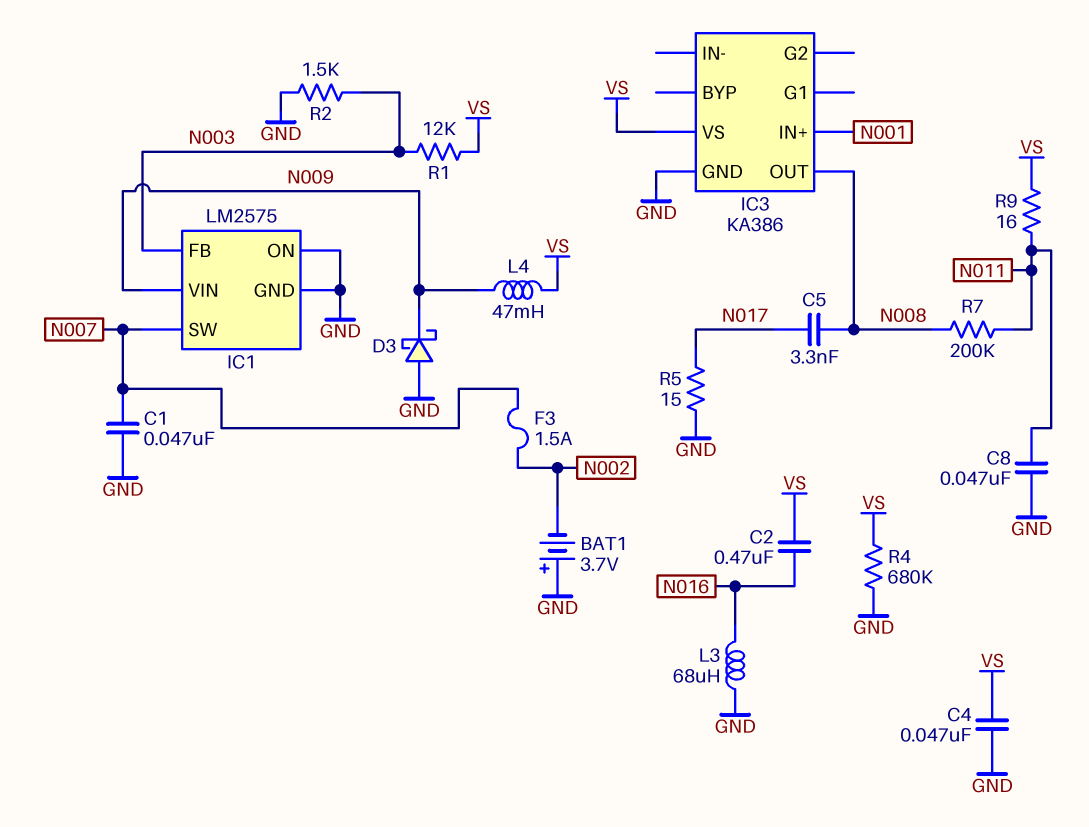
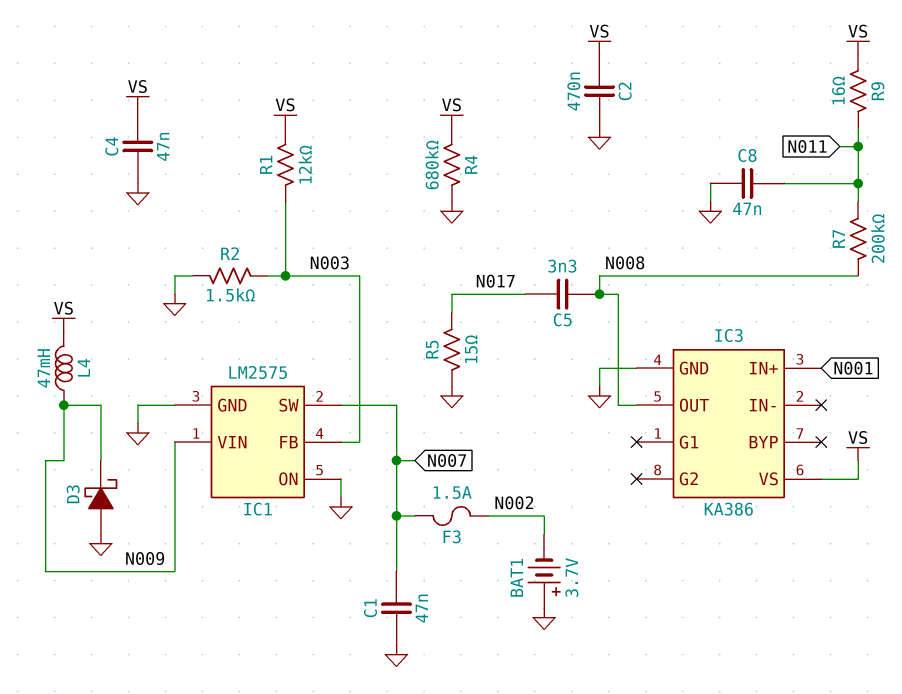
C2: 470nF (N016, VS) -> 470nF (GND, VS)
L3: 68uH (GND, N016) -> none

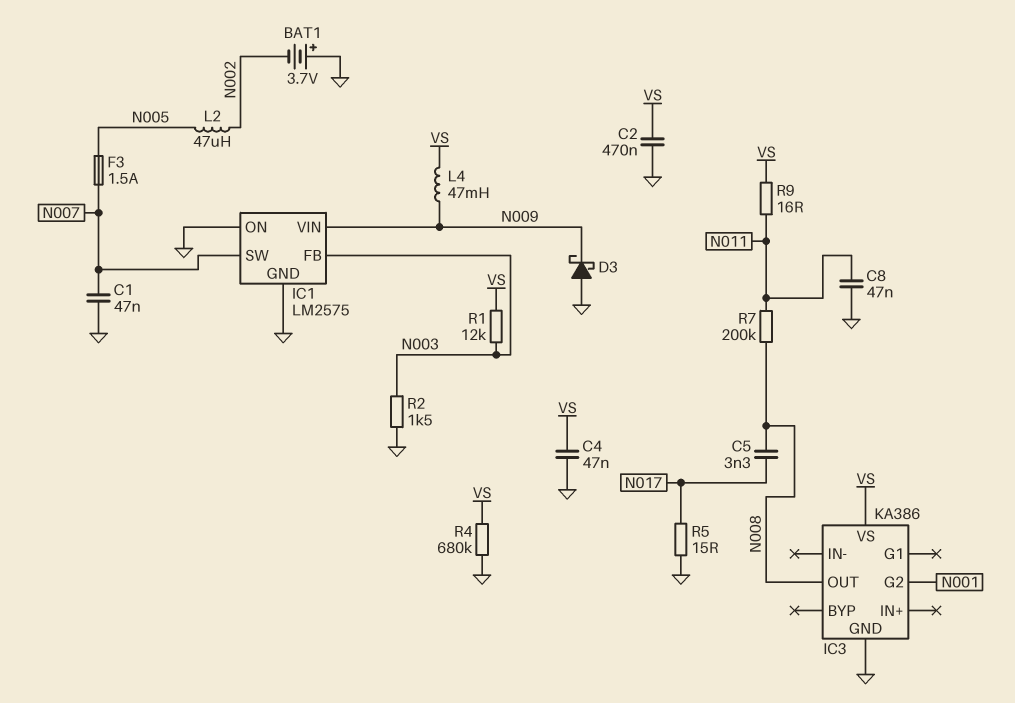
F3: 1.5A (N002, N007) -> 1.5A (N005, N007)
IC3 pin G2: none -> N001
IC3 pin IN+: N001 -> none
L2: none -> 47uH (N002, N005)

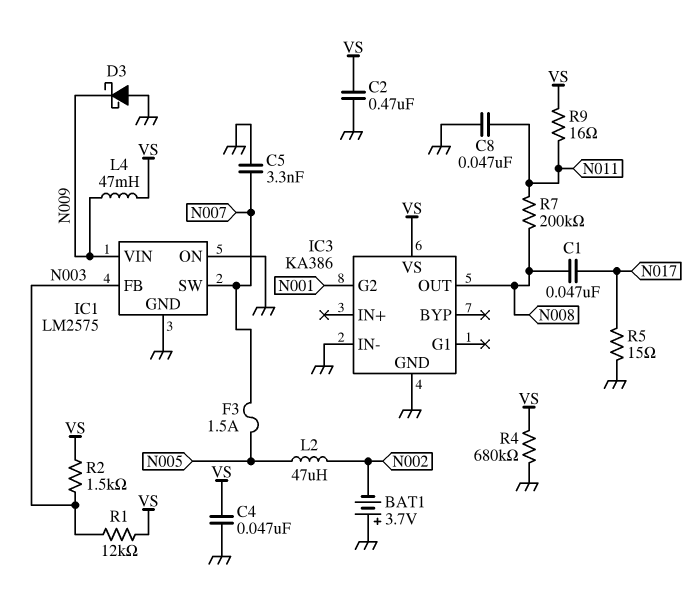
C1: 47nF (GND, N007) -> 47nF (N008, N017)
C5: 3.3nF (N008, N017) -> 3.3nF (GND, N007)
IC3 pin IN-: none -> GND
R2: 1.5k (GND, N003) -> 1.5k (N003, VS)

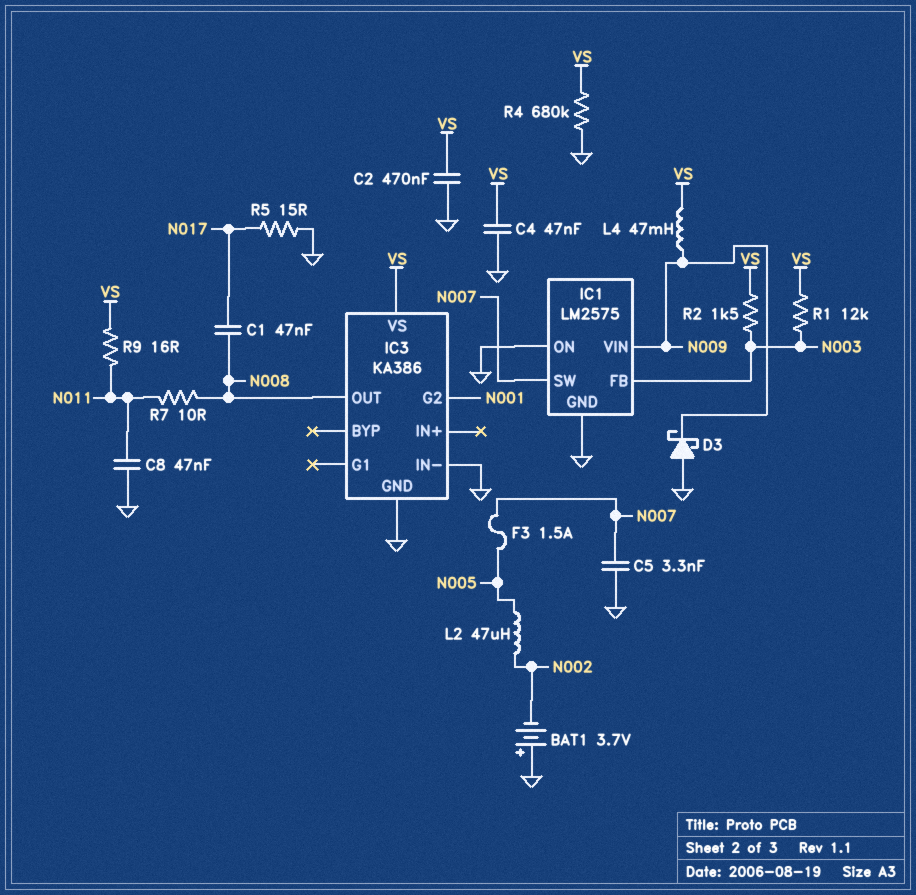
R7: 200k (N008, N011) -> 10 (N008, N011)

